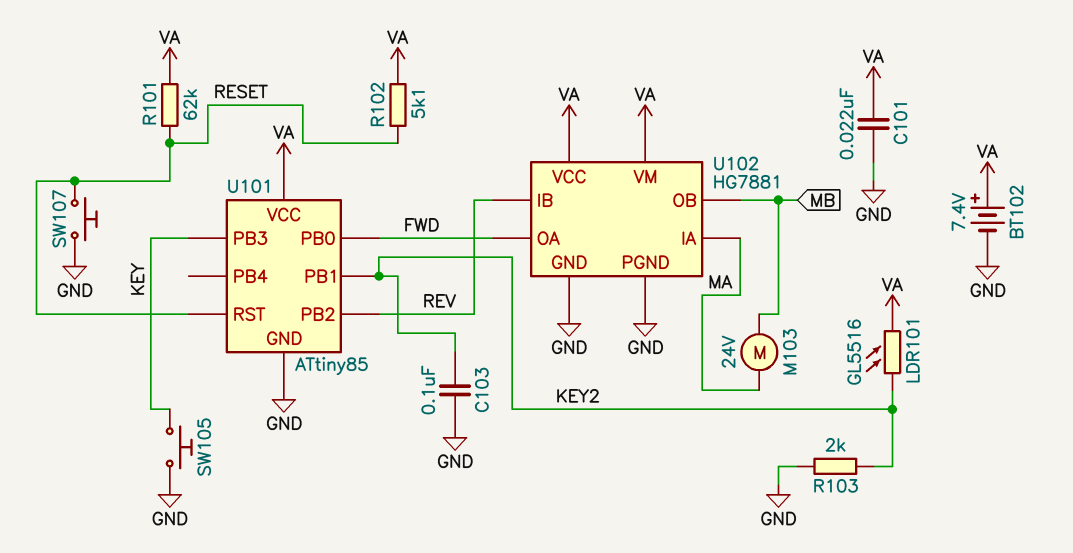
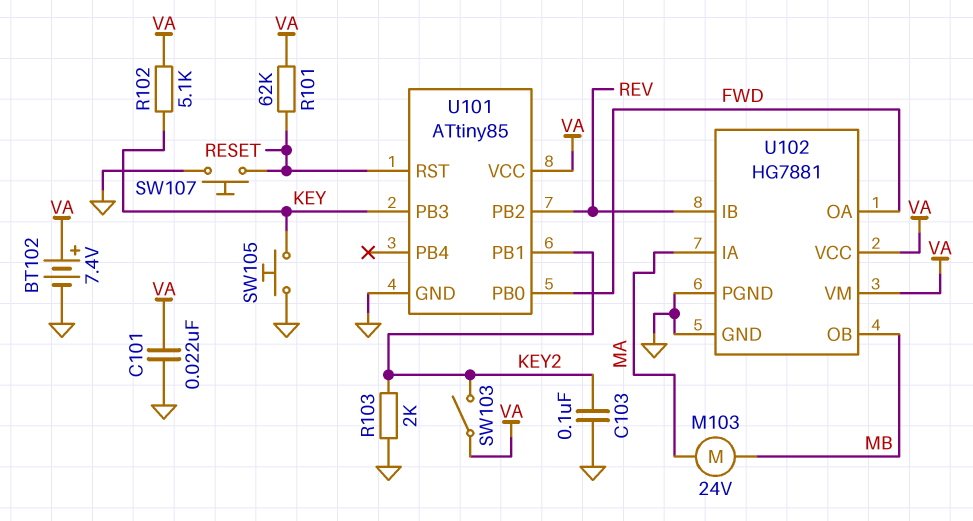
LDR101: GL5516 (KEY2, VA) -> none
R102: 5.1k (RESET, VA) -> 5.1k (KEY, VA)
SW103: none -> switch (KEY2, VA)

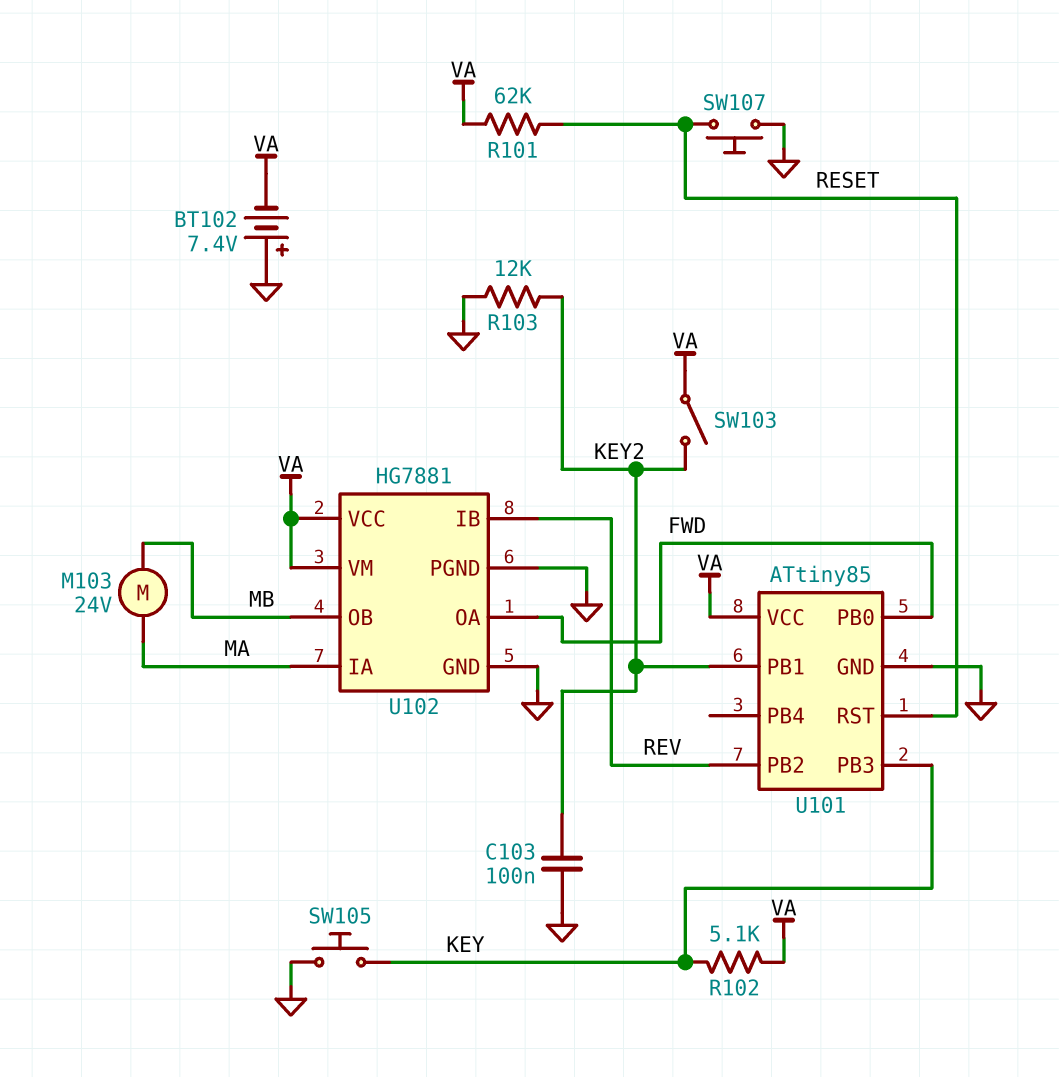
BT102: 7.4V (plus VA, minus GND) -> 7.4V (plus GND, minus VA)
C101: 22nF (GND, VA) -> none
R103: 2k (GND, KEY2) -> 12k (GND, KEY2)

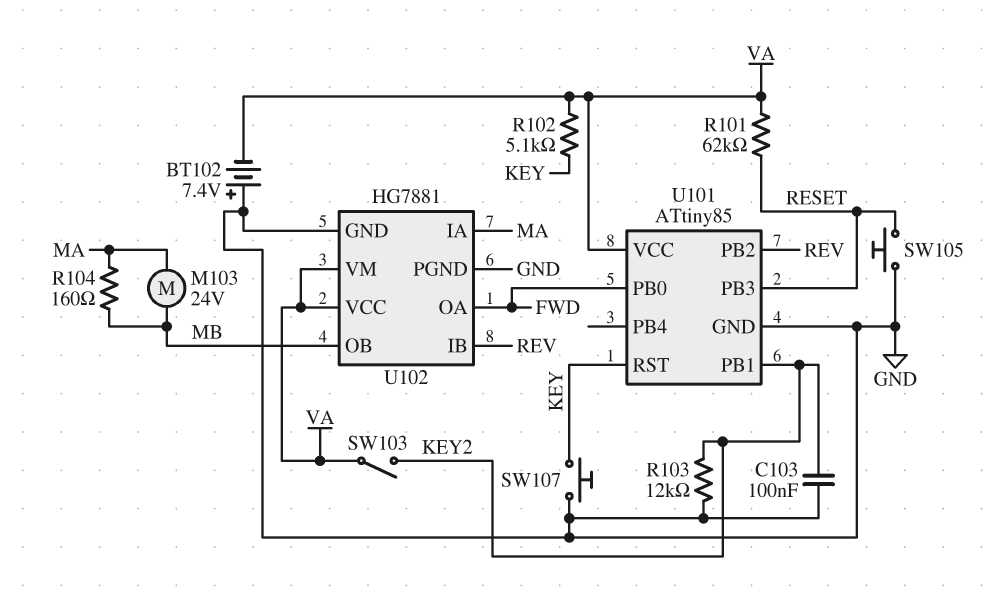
R104: none -> 160 (MA, MB)
SW105: button (GND, KEY) -> button (GND, RESET)
SW107: button (GND, RESET) -> button (GND, KEY)
U101 pin PB3: KEY -> RESET
U101 pin RST: RESET -> KEY

